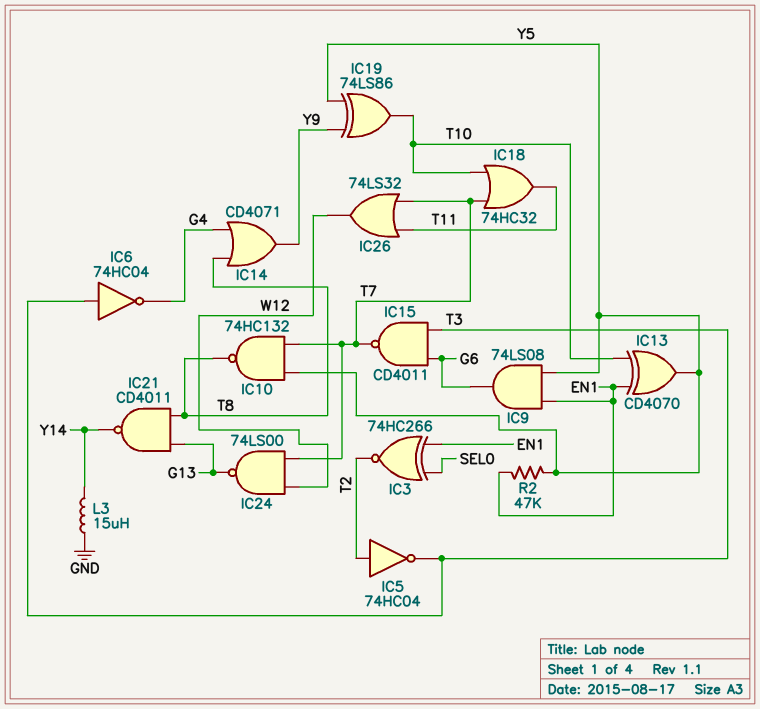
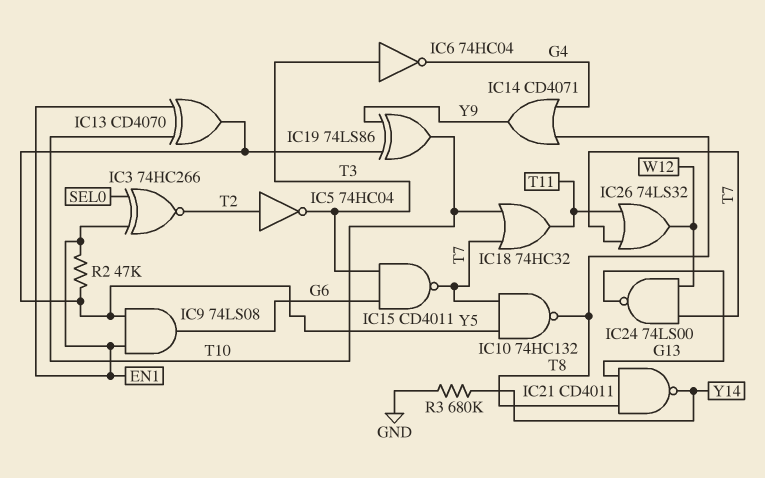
L3: 15uH (GND, Y14) -> none
R3: none -> 680k (GND, Y14)

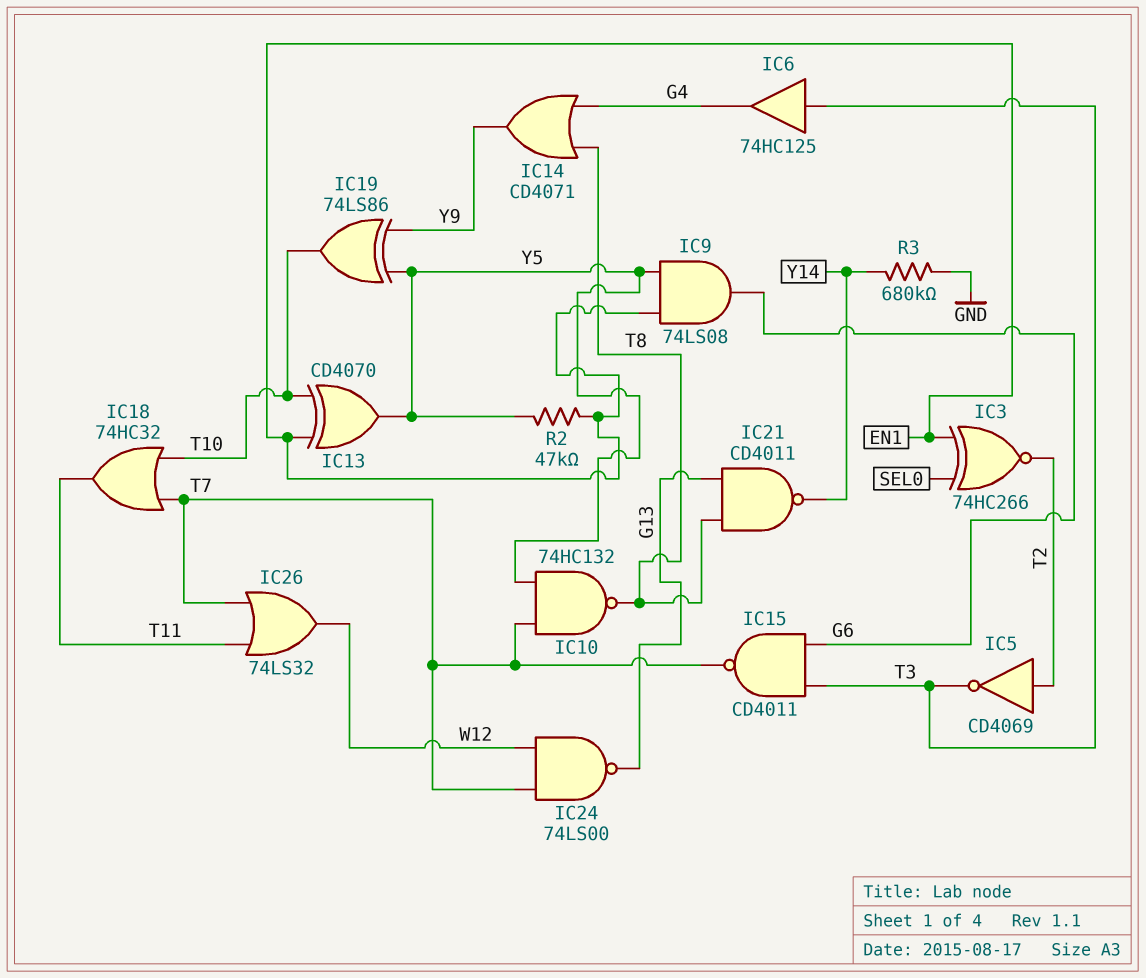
IC5: NOT 74HC04 (in T2, out T3) -> NOT CD4069 (in T2, out T3)
IC6: NOT 74HC04 (in T3, out G4) -> buffer 74HC125 (in T3, out G4)

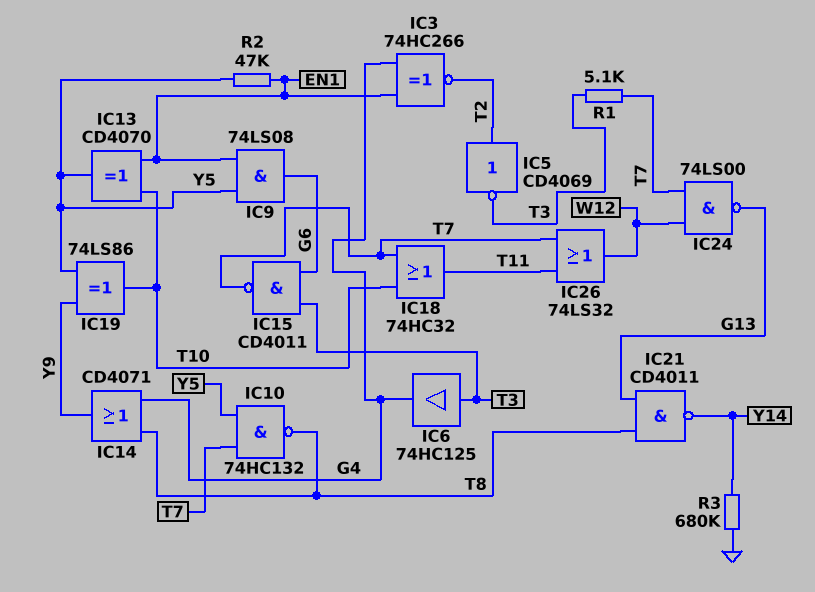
IC3: XNOR 74HC266 (in EN1, in SEL0, out T2) -> XNOR 74HC266 (in EN1, in G4, out T2)
R1: none -> 5.1k (T3, T7)

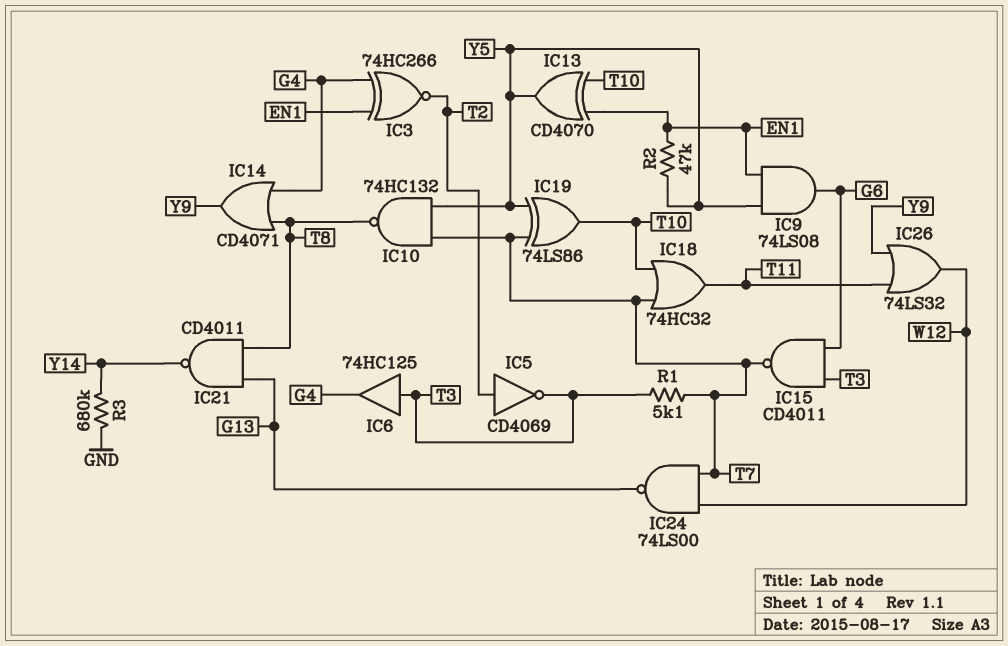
IC19: XOR 74LS86 (in Y5, in Y9, out T10) -> XOR 74LS86 (in T7, in Y5, out T10)
IC26: OR 74LS32 (in T7, in T11, out W12) -> OR 74LS32 (in T11, in Y9, out W12)

